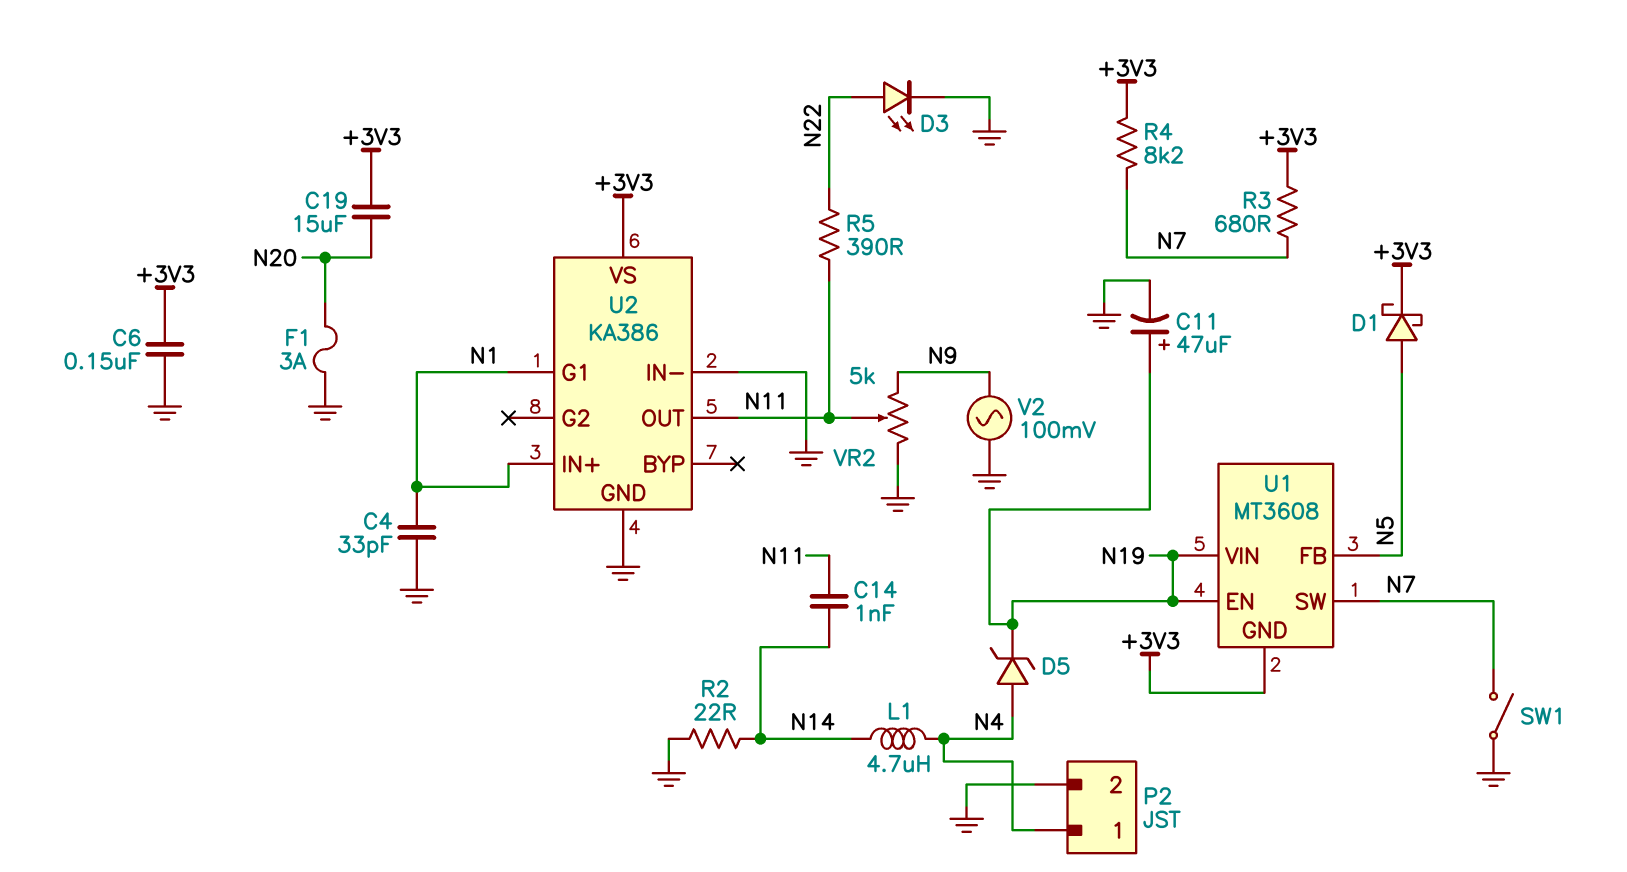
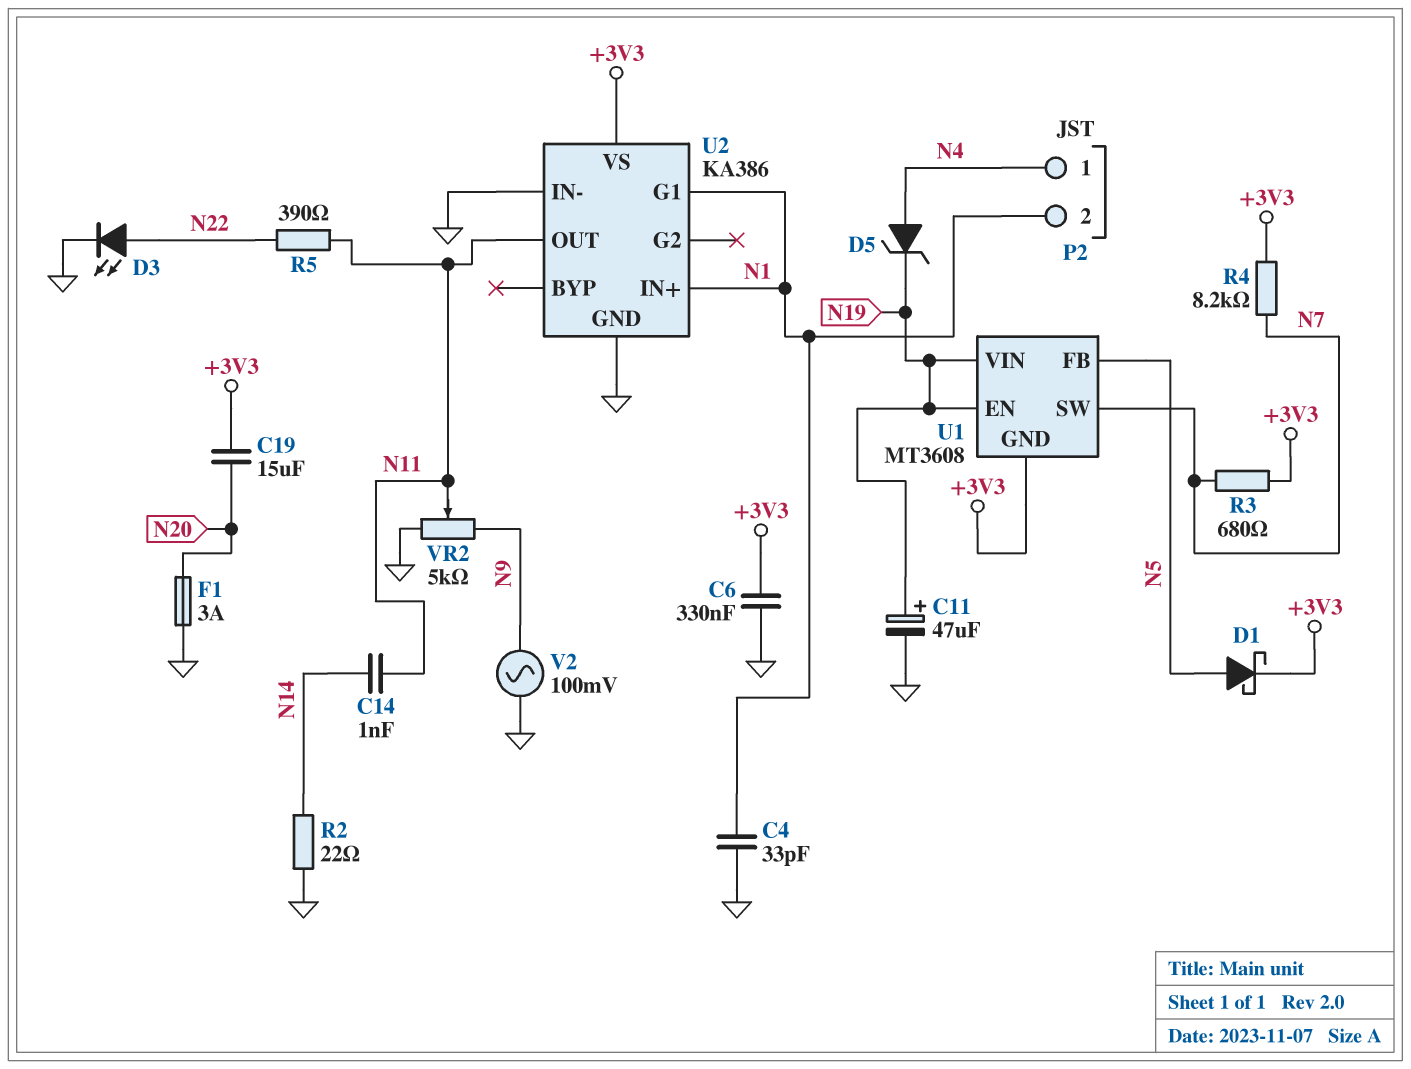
C6: 150nF (+3V3, GND) -> 330nF (+3V3, GND)
L1: 4.7uH (N4, N14) -> none
P2 pin 2: GND -> N1
SW1: switch (GND, N7) -> none

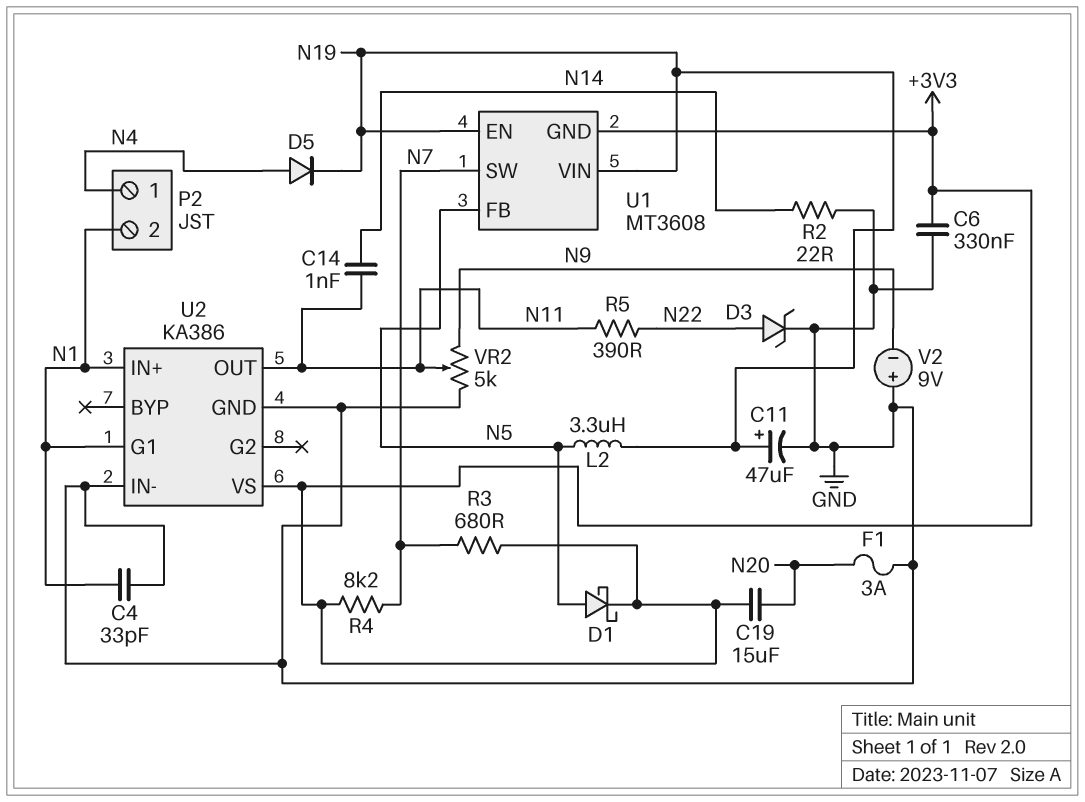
D3: LED (A N22, K GND) -> zener (A N22, K GND)
D5: zener (A N4, K N19) -> diode (A N4, K N19)
L2: none -> 3.3uH (N5, N19)
V2: AC 100mV (GND, N9) -> 9V (plus GND, minus N9)

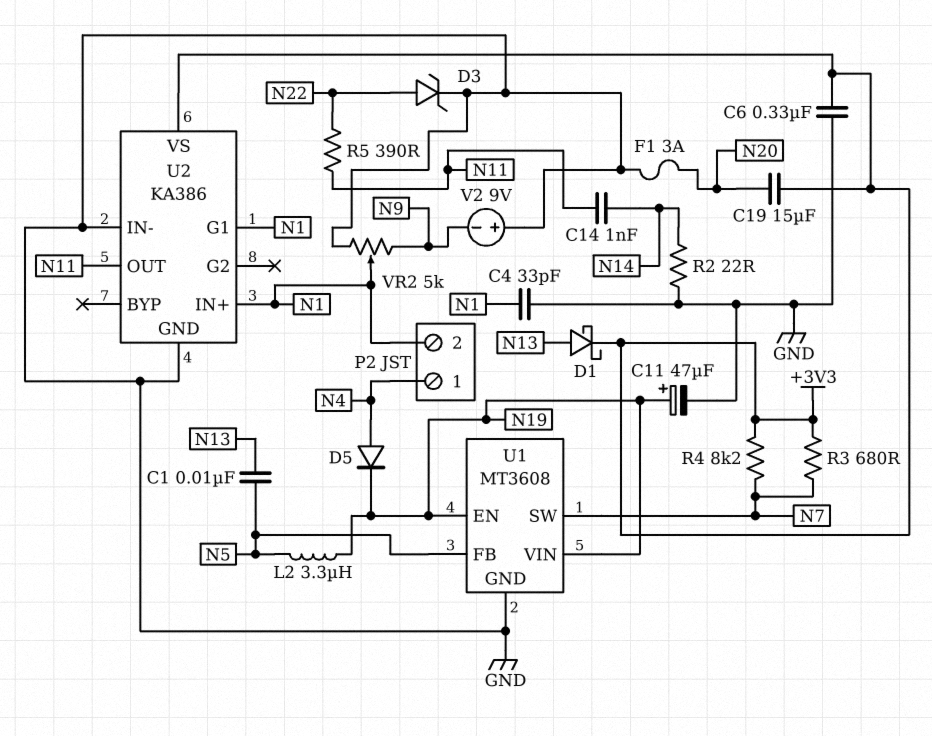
C1: none -> 10nF (N5, N13)
D1: schottky (A N5, K +3V3) -> schottky (A N13, K +3V3)
U1 pin GND: +3V3 -> GND
VR2: 5k (GND, N9, wiper N11) -> 5k (GND, N9, wiper N1)

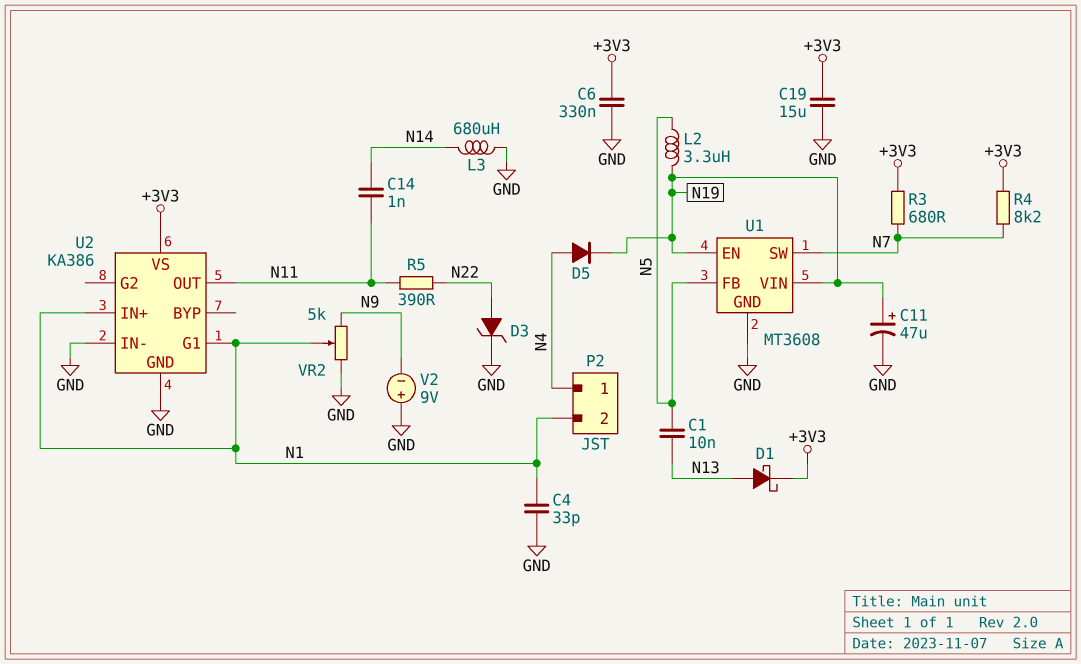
C19: 15uF (+3V3, N20) -> 15uF (+3V3, GND)
F1: 3A (GND, N20) -> none
L3: none -> 680uH (GND, N14)
R2: 22 (GND, N14) -> none

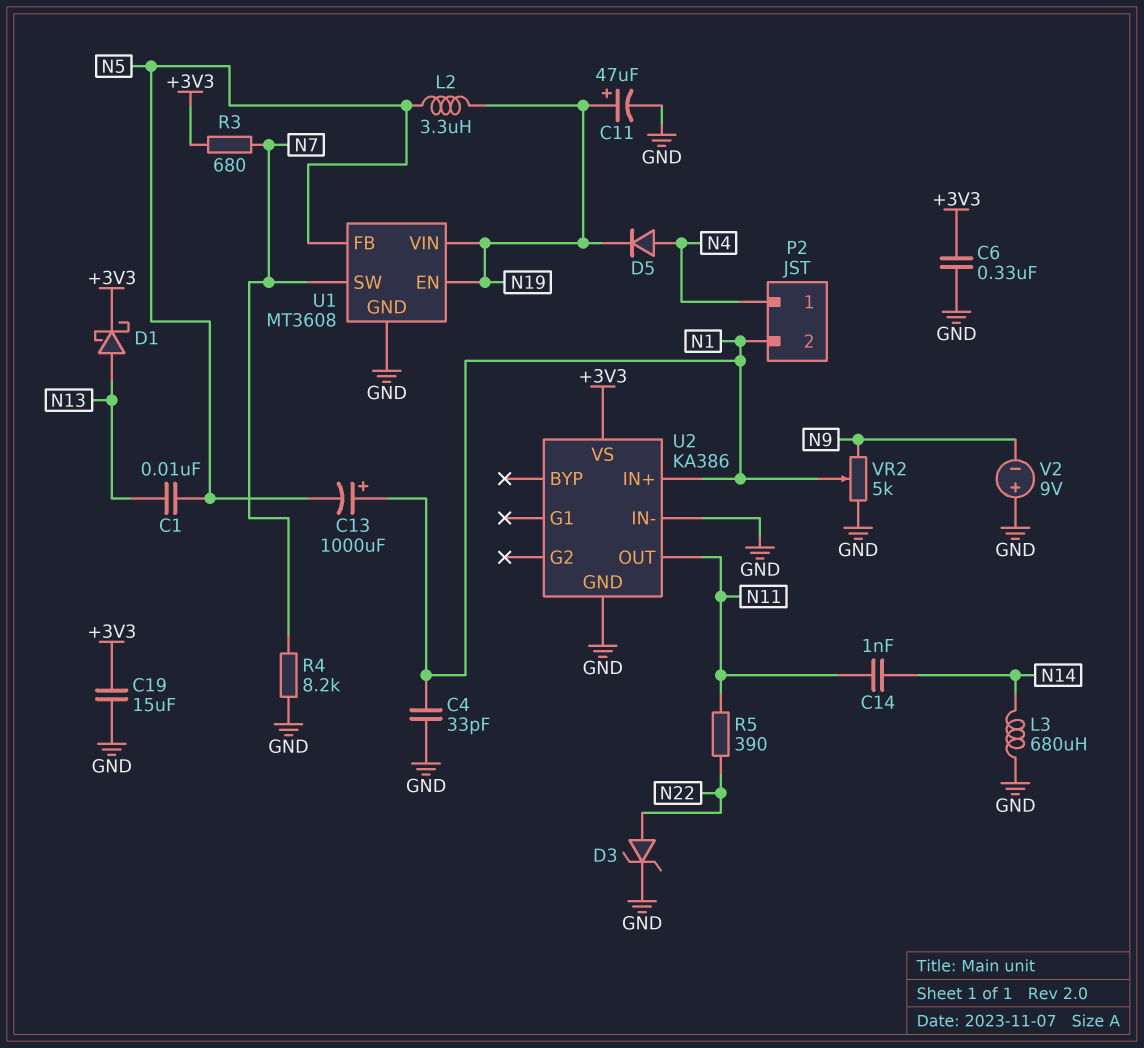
C13: none -> 1000uF (plus N1, minus N5)
R4: 8.2k (+3V3, N7) -> 8.2k (GND, N7)
U2 pin G1: N1 -> none

